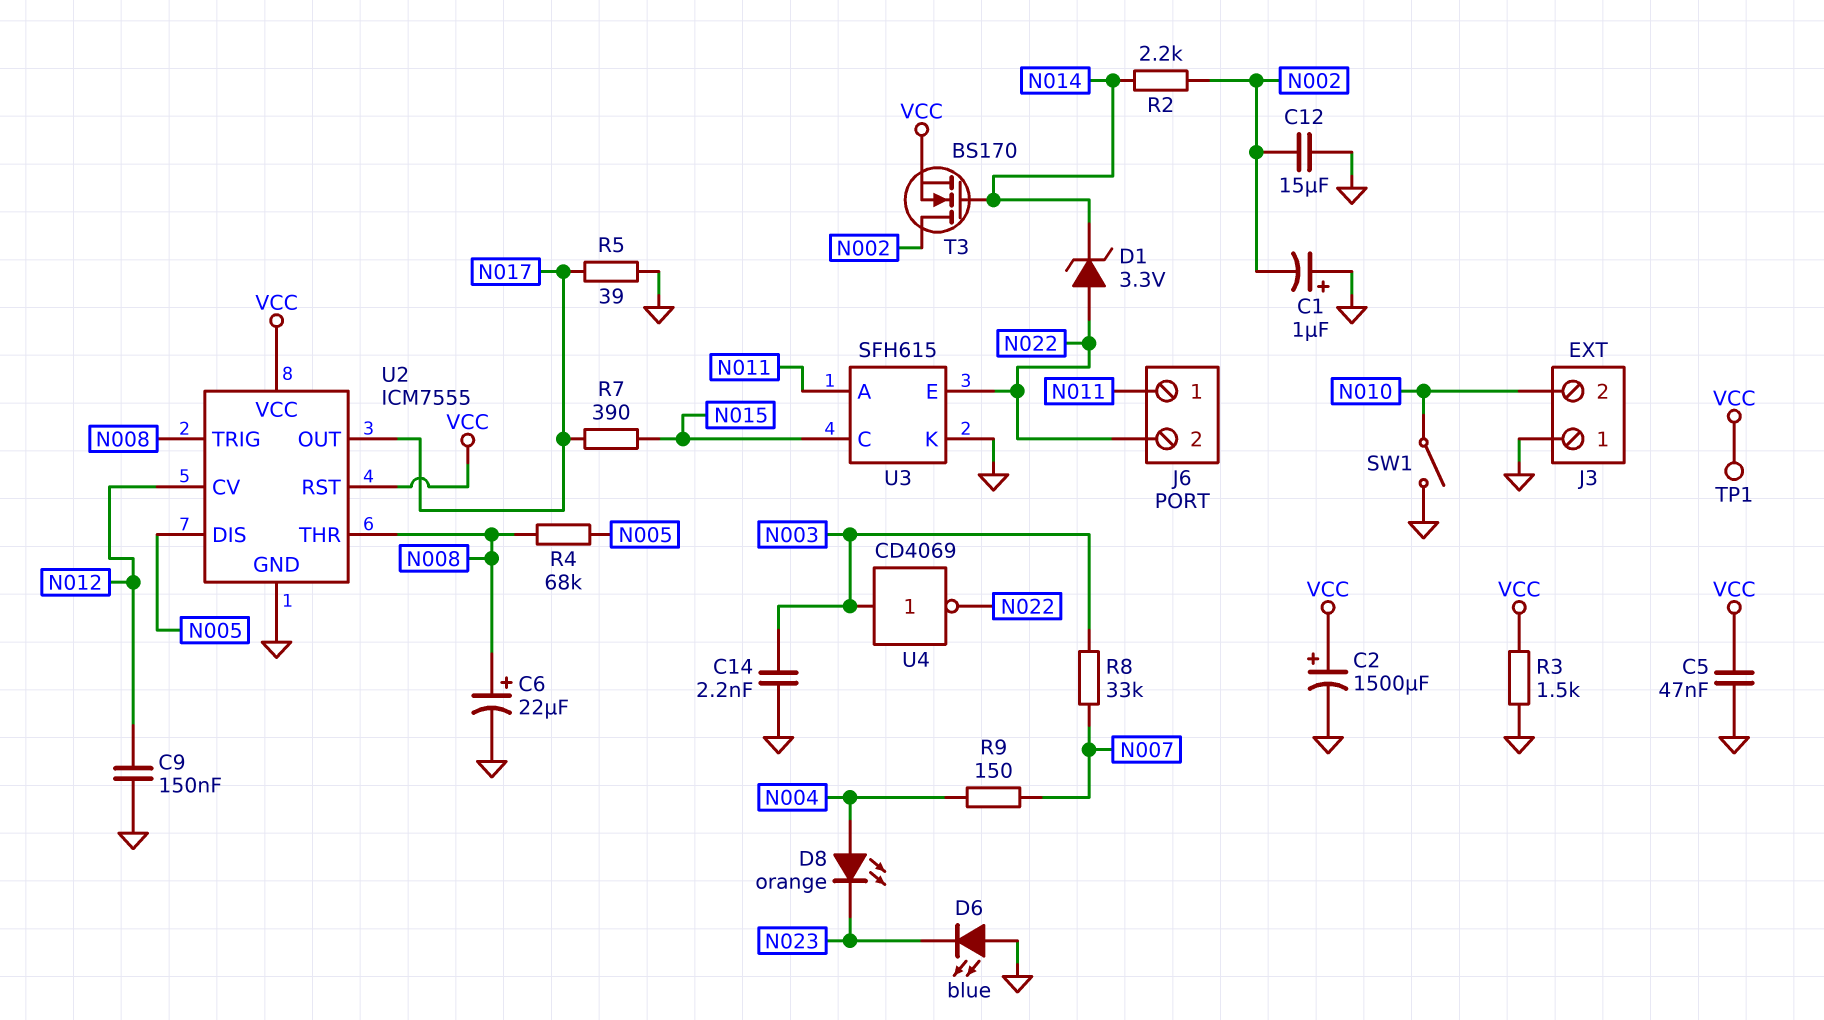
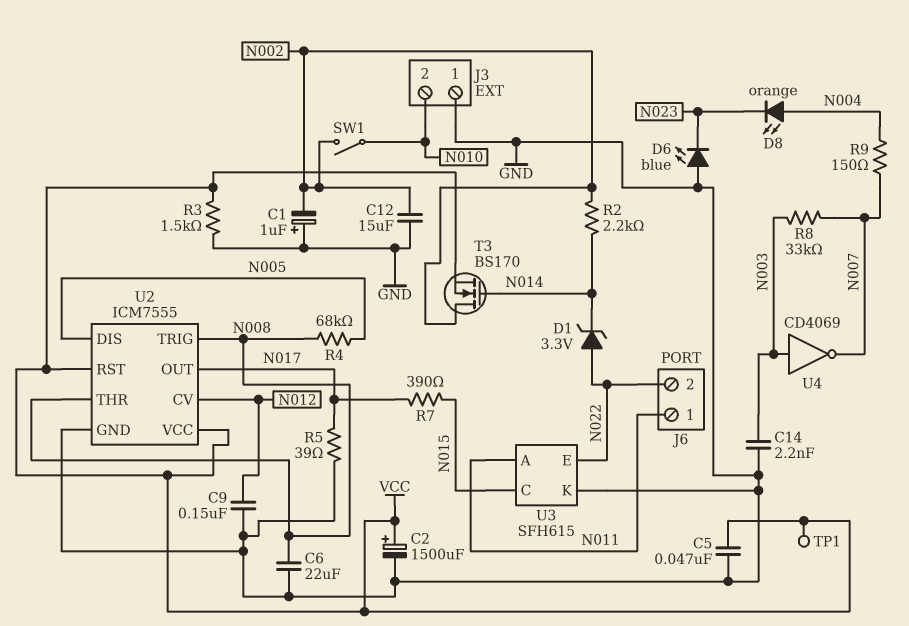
C6: 22uF (plus N008, minus GND) -> 22uF (GND, N008)
SW1: switch (GND, N010) -> switch (N002, N010)
U4: NOT CD4069 (in N003, out N022) -> NOT CD4069 (in N003, out N007)

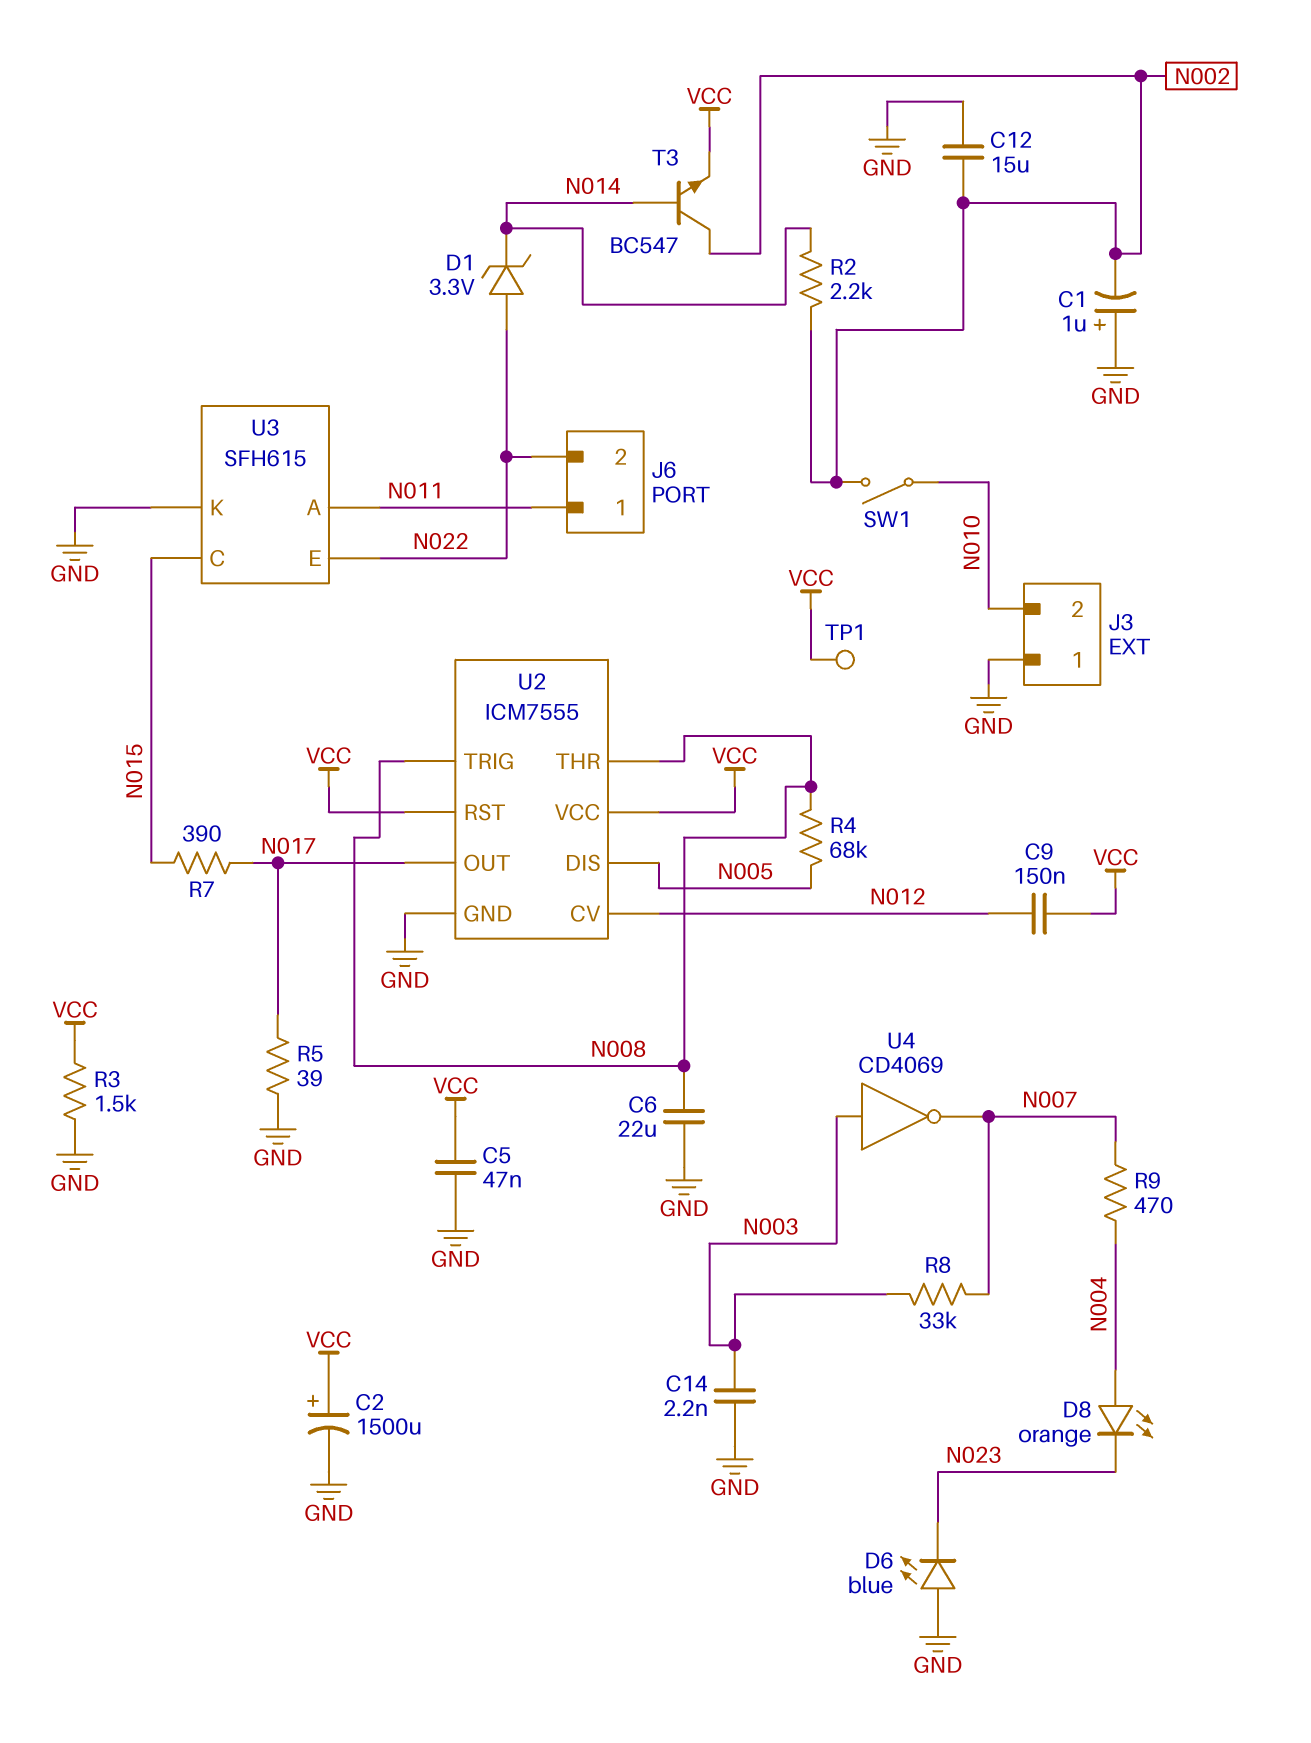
C9: 150nF (GND, N012) -> 150nF (N012, VCC)
R9: 150 (N004, N007) -> 470 (N004, N007)
T3: NMOS BS170 (G N014, D N002, S VCC) -> NPN BC547 (B N014, C N002, E VCC)

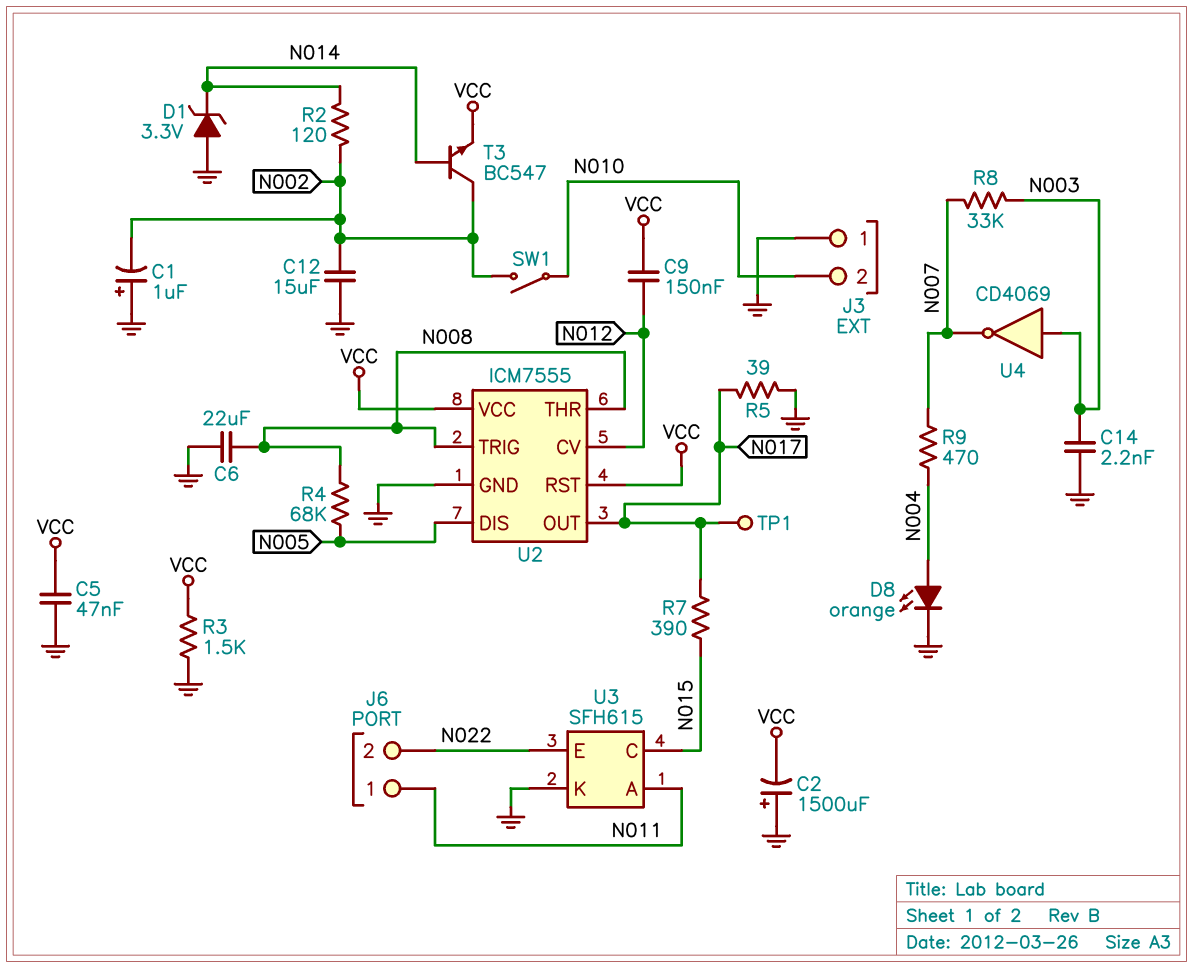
C2: 1500uF (plus VCC, minus GND) -> 1500uF (plus GND, minus VCC)
D1: zener 3.3V (A N022, K N014) -> zener 3.3V (A GND, K N014)
D6: LED blue (A GND, K N023) -> none
D8: LED orange (A N004, K N023) -> LED orange (A N004, K GND)
R2: 2.2k (N002, N014) -> 120 (N002, N014)
TP1: test point (VCC) -> test point (N017)

